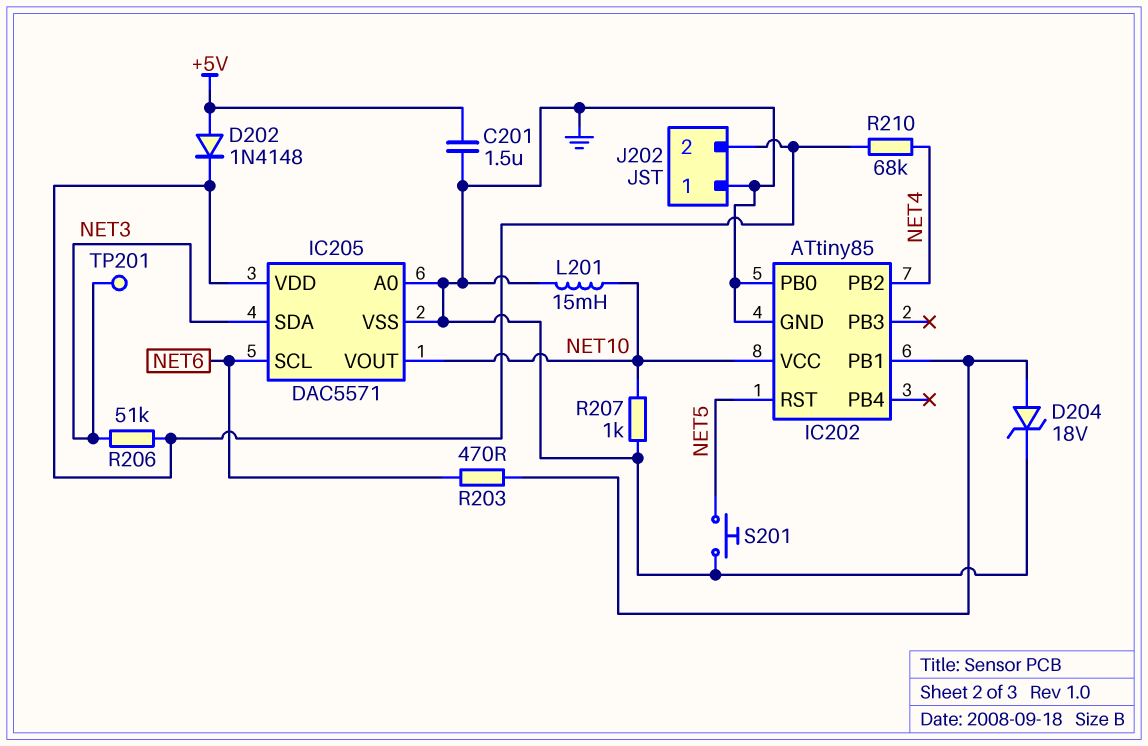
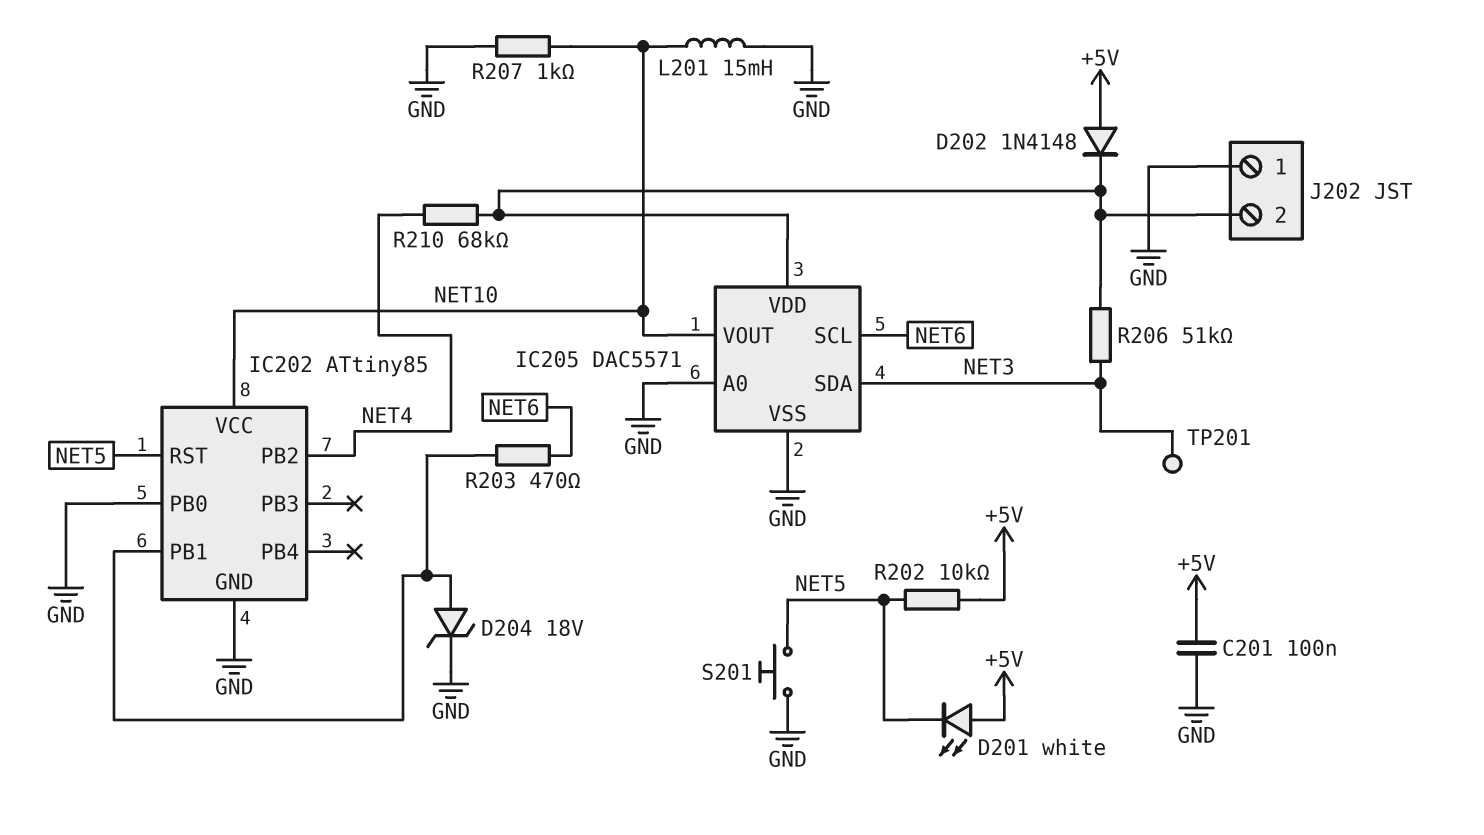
C201: 1.5uF (+5V, GND) -> 100nF (+5V, GND)
D201: none -> LED white (A +5V, K NET5)
R202: none -> 10k (+5V, NET5)

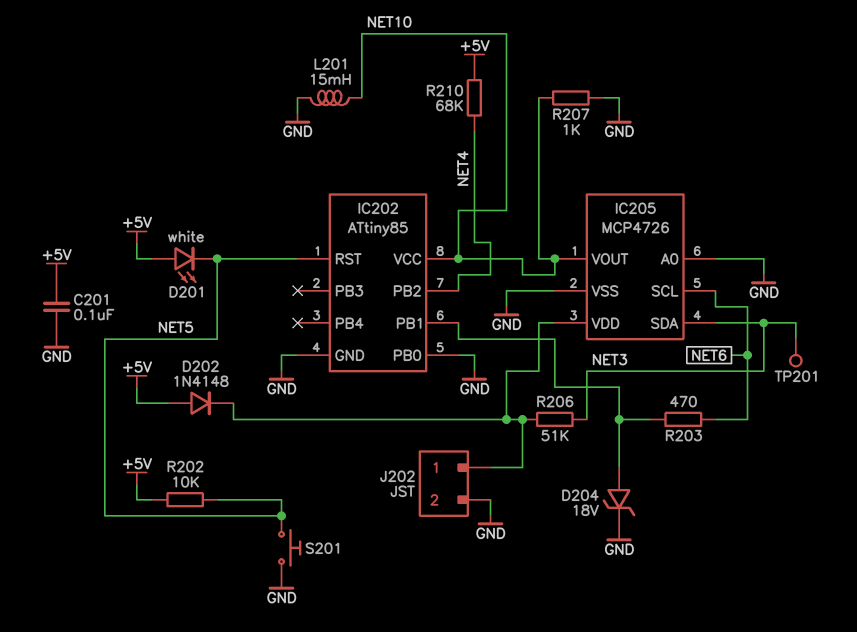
IC205: DAC5571 -> MCP4726
J202 pin 1: GND -> IC205/VDD
J202 pin 2: IC205/VDD -> GND
R210: 68k (IC205/VDD, NET4) -> 68k (+5V, NET4)

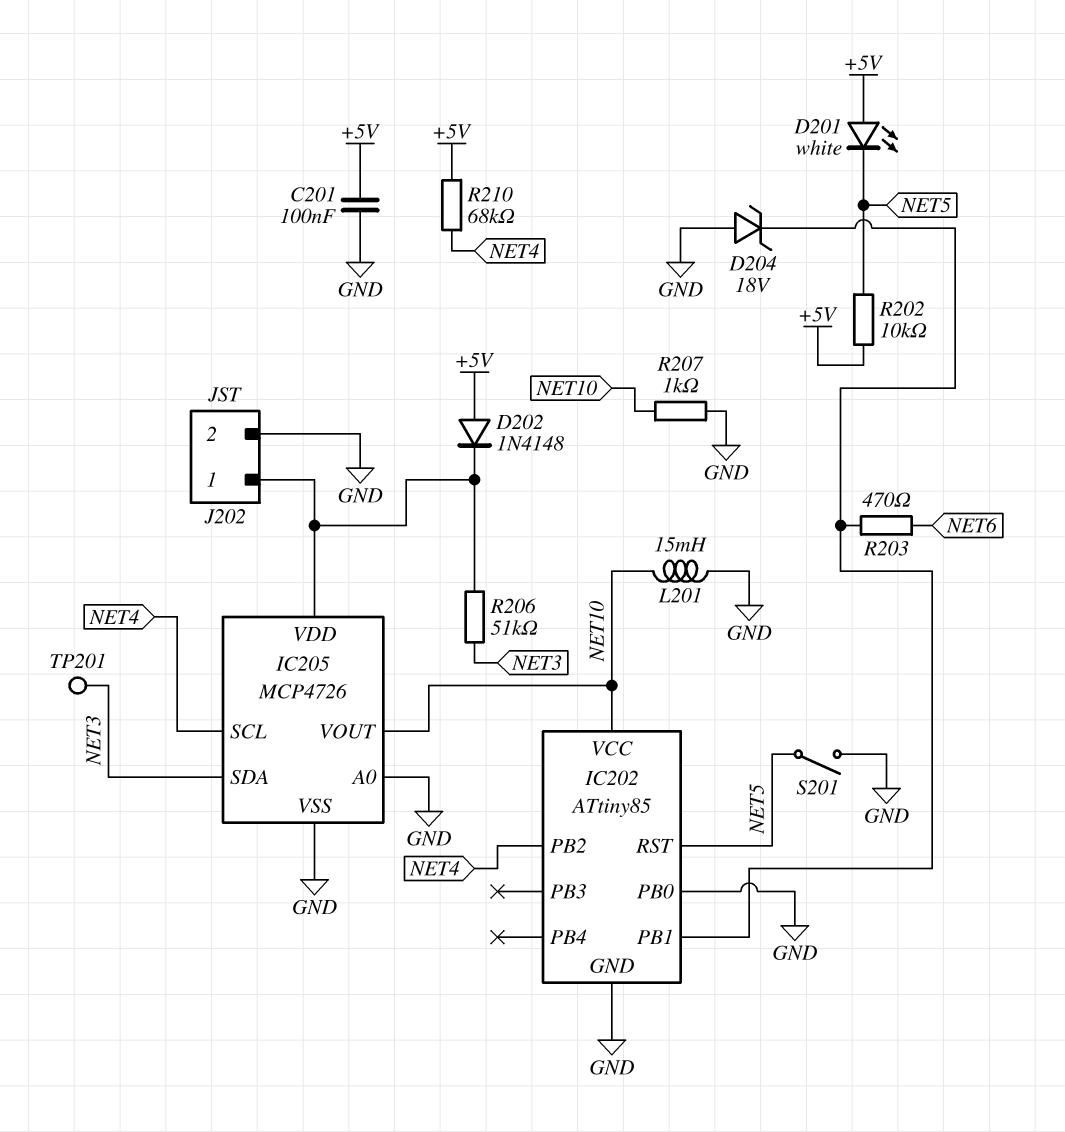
D204: zener 18V (A IC202/PB1, K GND) -> zener 18V (A GND, K IC202/PB1)
IC205 pin SCL: NET6 -> NET4
S201: button (GND, NET5) -> switch (GND, NET5)

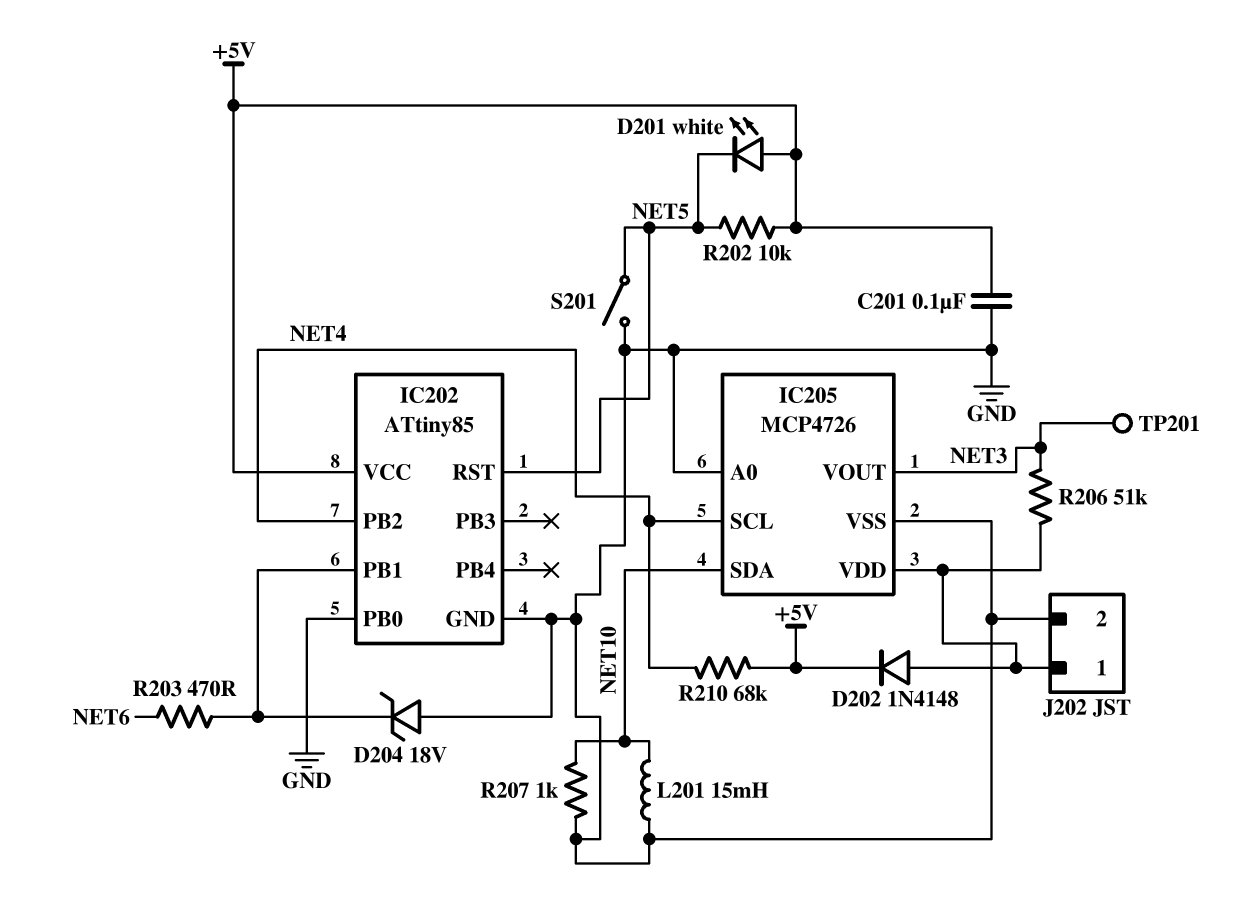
D202: diode 1N4148 (A +5V, K IC205/VDD) -> diode 1N4148 (A IC205/VDD, K +5V)
IC202 pin VCC: NET10 -> +5V
IC205 pin SDA: NET3 -> NET10
IC205 pin VOUT: NET10 -> NET3

